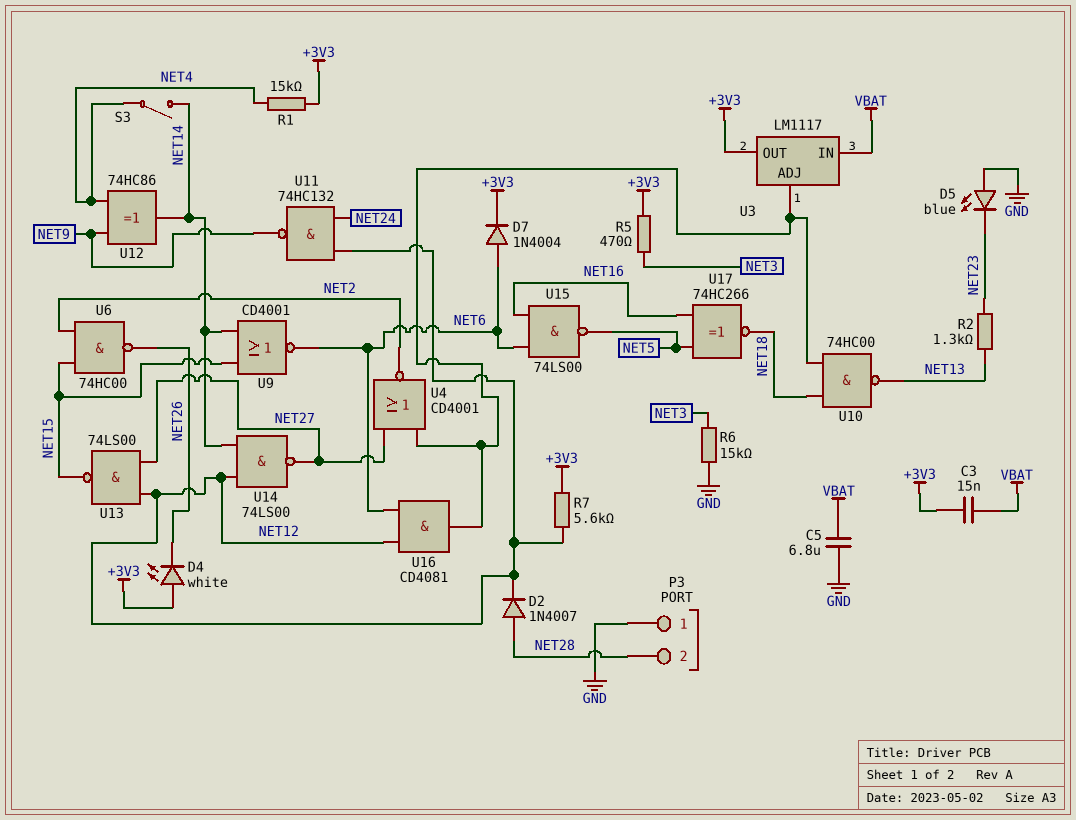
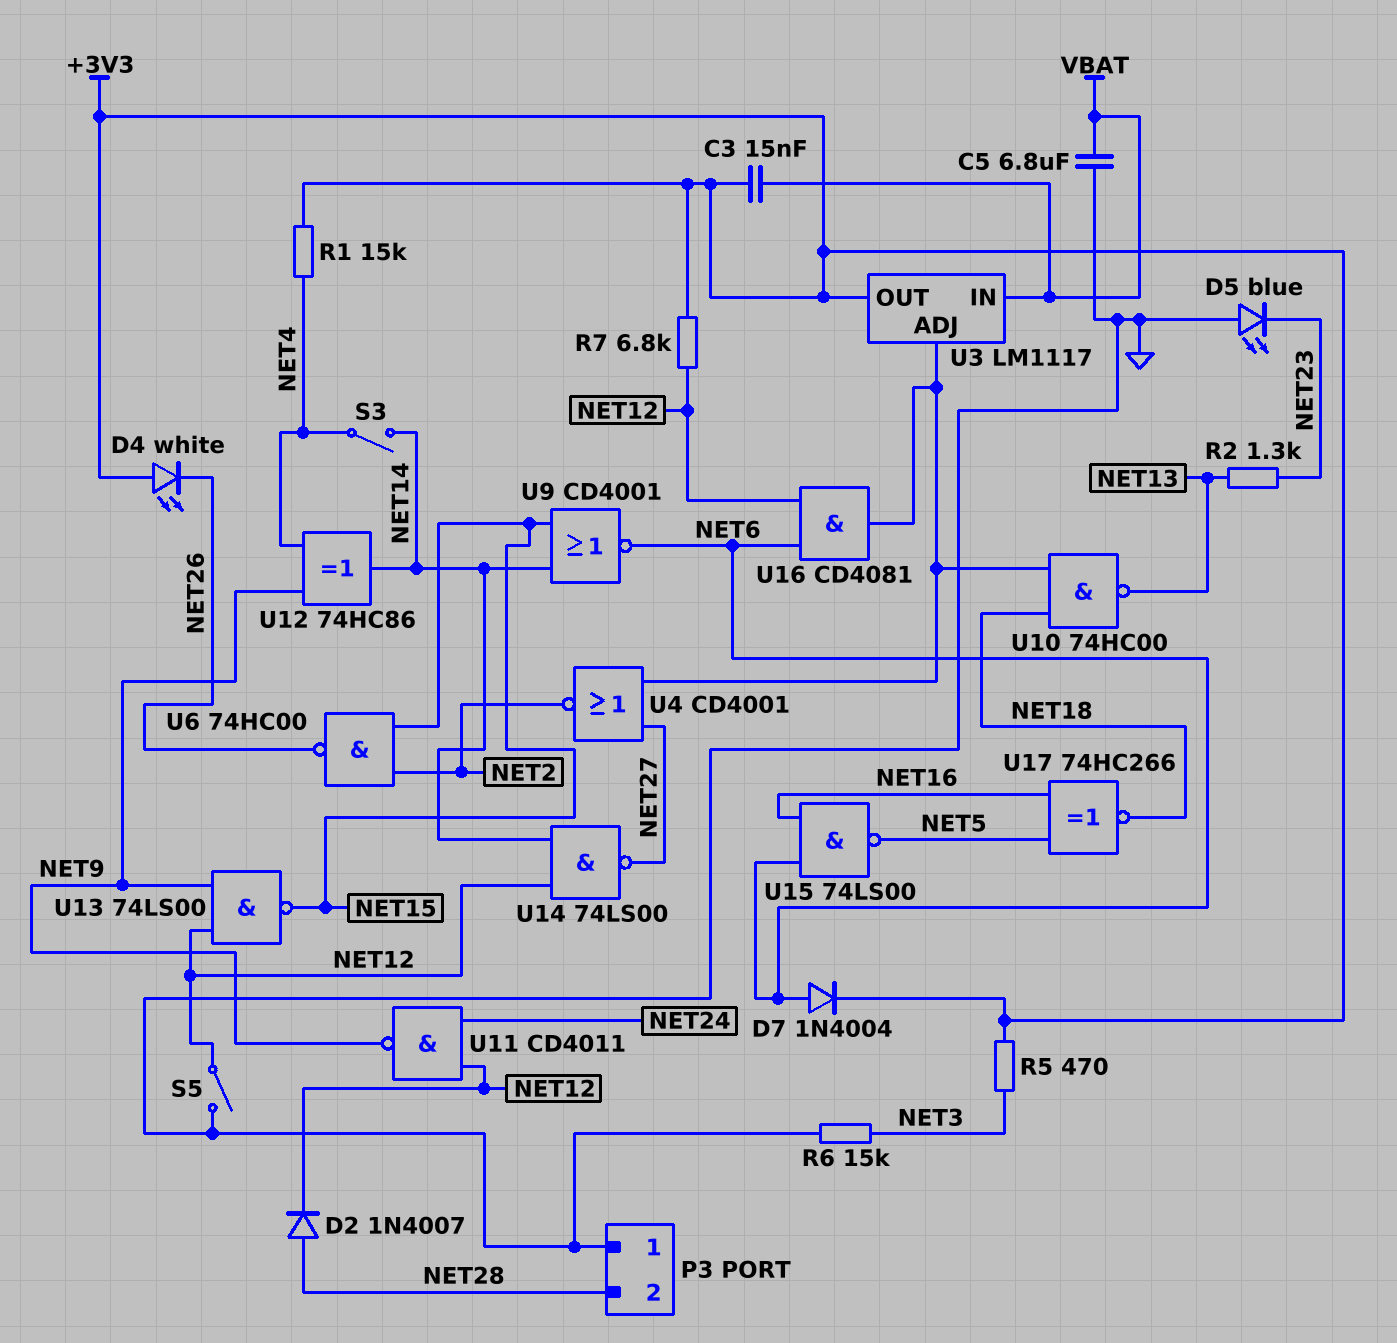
R7: 5.6k (+3V3, NET12) -> 6.8k (+3V3, NET12)
S5: none -> switch (GND, NET12)
U11: NAND 74HC132 (in NET12, in NET24, out NET9) -> NAND CD4011 (in NET12, in NET24, out NET9)
U13: NAND 74LS00 (in NET12, in NET27, out NET15) -> NAND 74LS00 (in NET9, in NET12, out NET15)

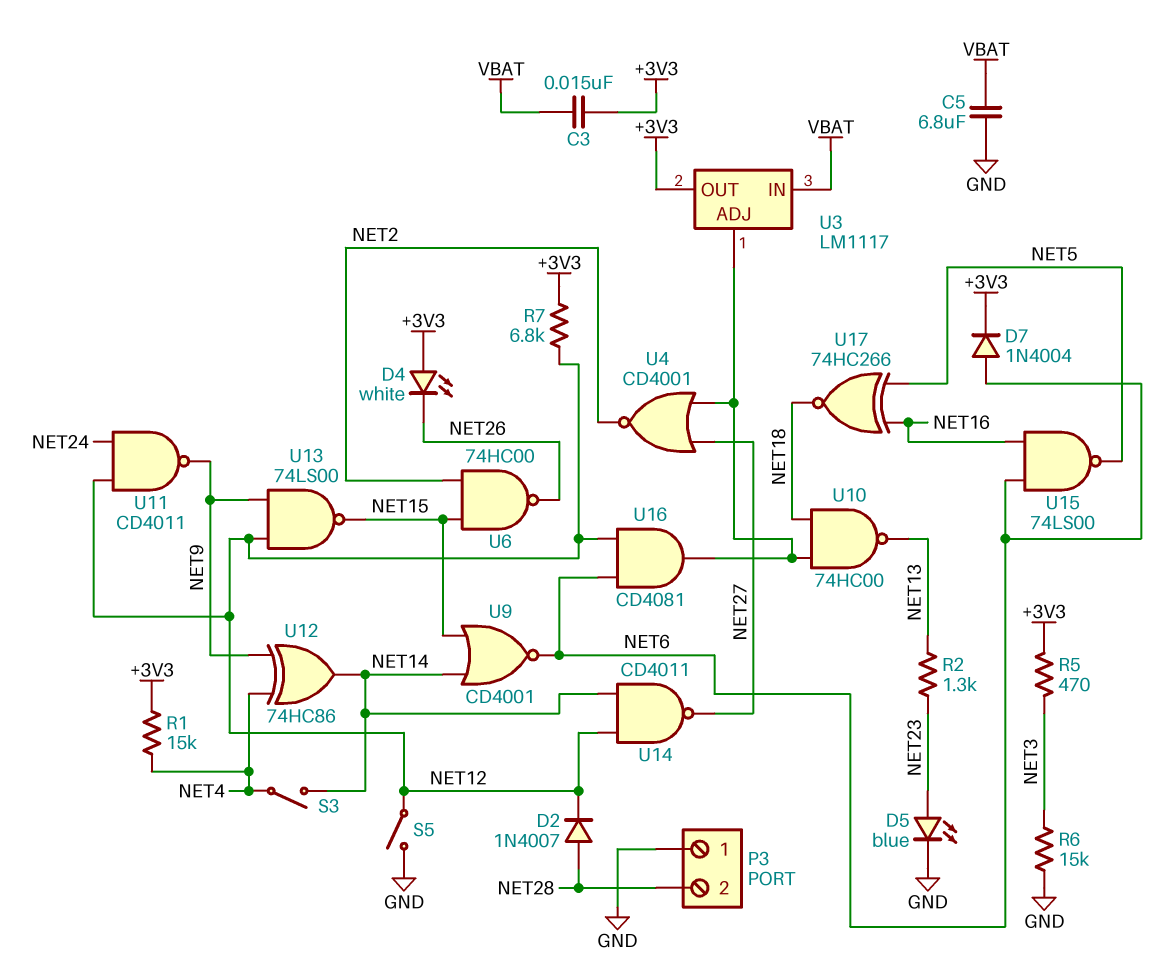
D5: LED blue (A GND, K NET23) -> LED blue (A NET23, K GND)
U14: NAND 74LS00 (in NET12, in NET14, out NET27) -> NAND CD4011 (in NET12, in NET14, out NET27)

